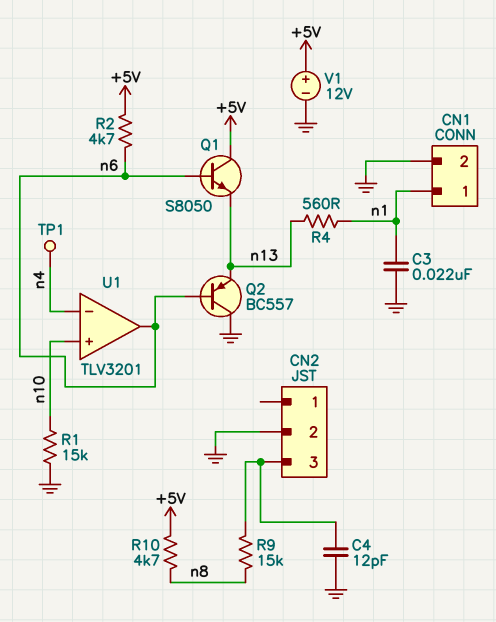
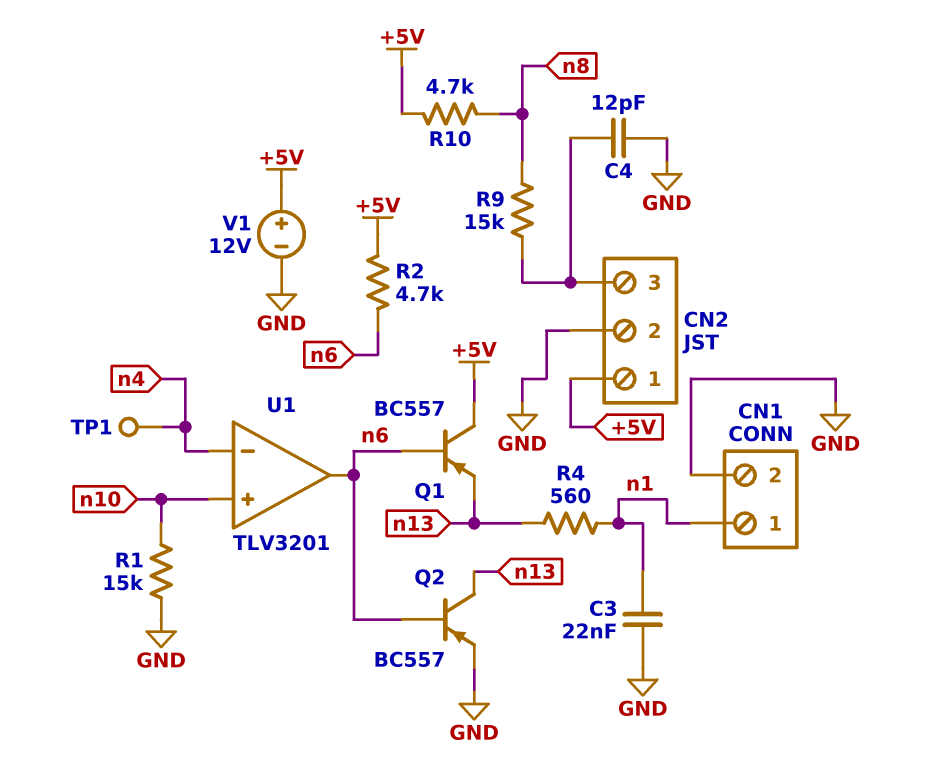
CN2 pin 1: none -> +5V
Q1: NPN S8050 (B n6, C +5V, E n13) -> PNP BC557 (B n6, C +5V, E n13)
Q2: PNP BC557 (B n6, C GND, E n13) -> PNP BC557 (B n6, C n13, E GND)

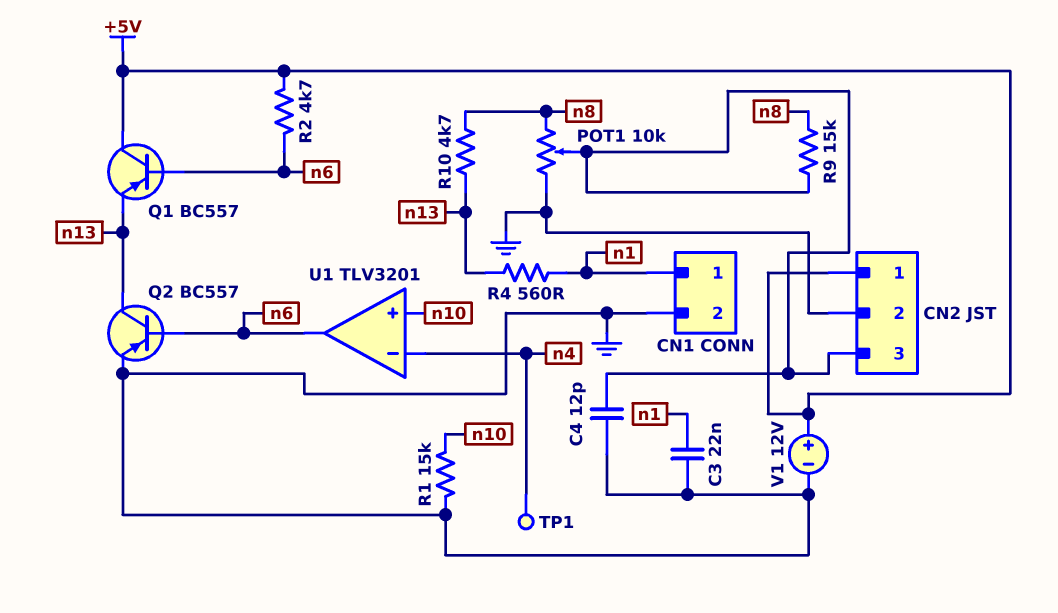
POT1: none -> 10k (GND, n8, wiper CN2/3)
R10: 4.7k (+5V, n8) -> 4.7k (n8, n13)

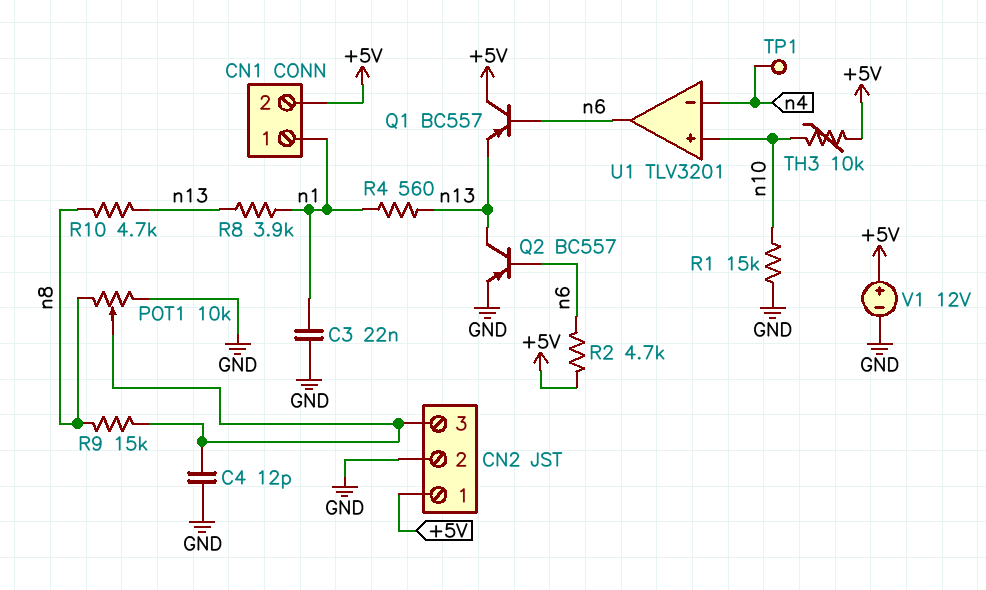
CN1 pin 2: GND -> +5V
R8: none -> 3.9k (n1, n13)
TH3: none -> 10k (+5V, n10)

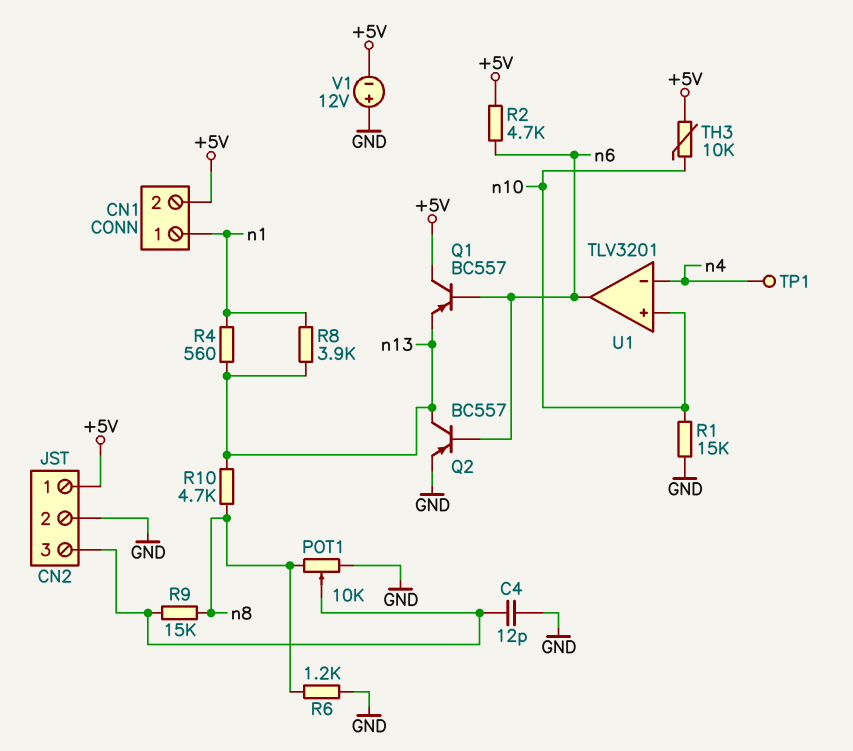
C3: 22nF (GND, n1) -> none
R6: none -> 1.2k (GND, n8)
V1: 12V (plus +5V, minus GND) -> 12V (plus GND, minus +5V)

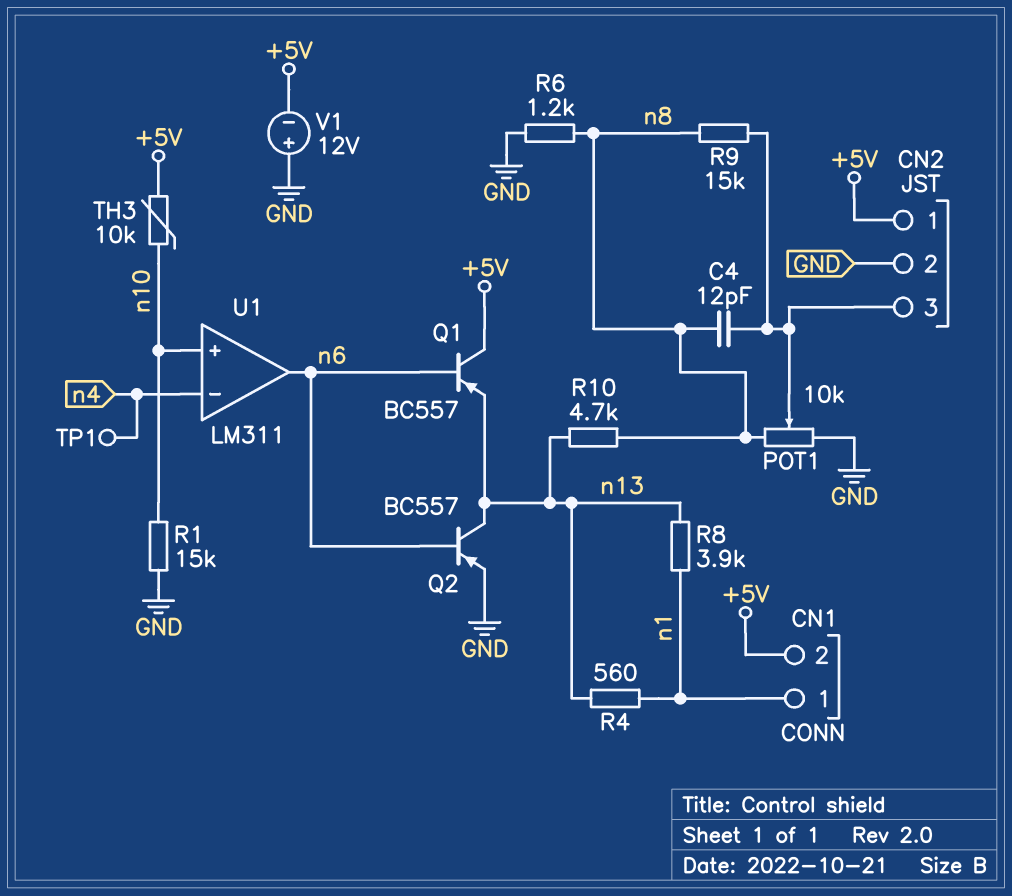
C4: 12pF (CN2/3, GND) -> 12pF (CN2/3, n8)
R2: 4.7k (+5V, n6) -> none
U1: TLV3201 -> LM311

